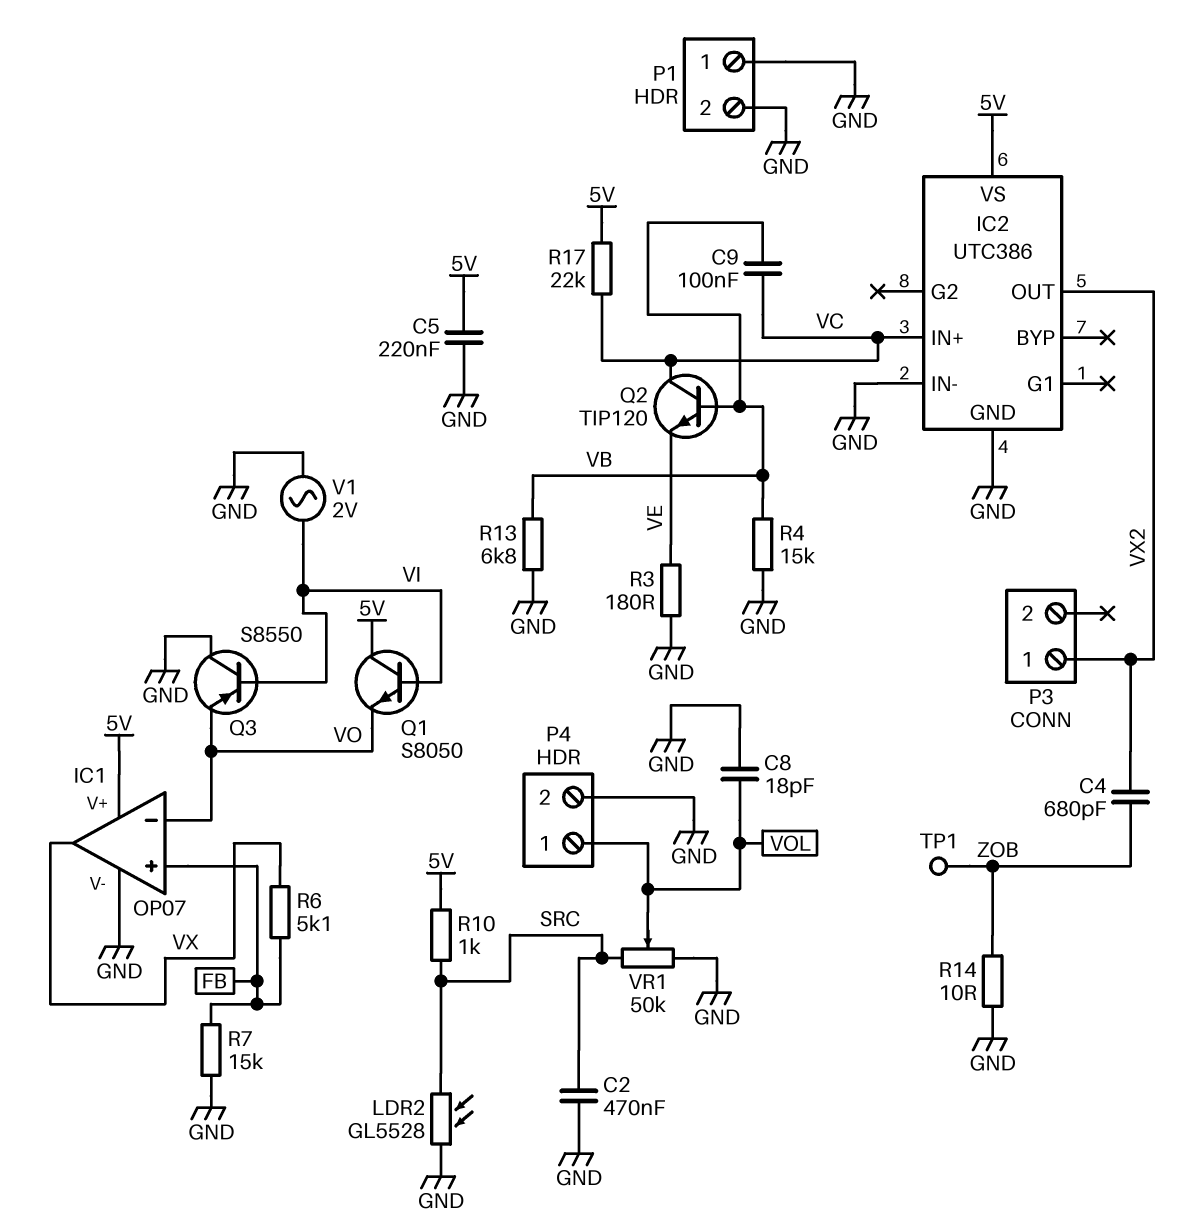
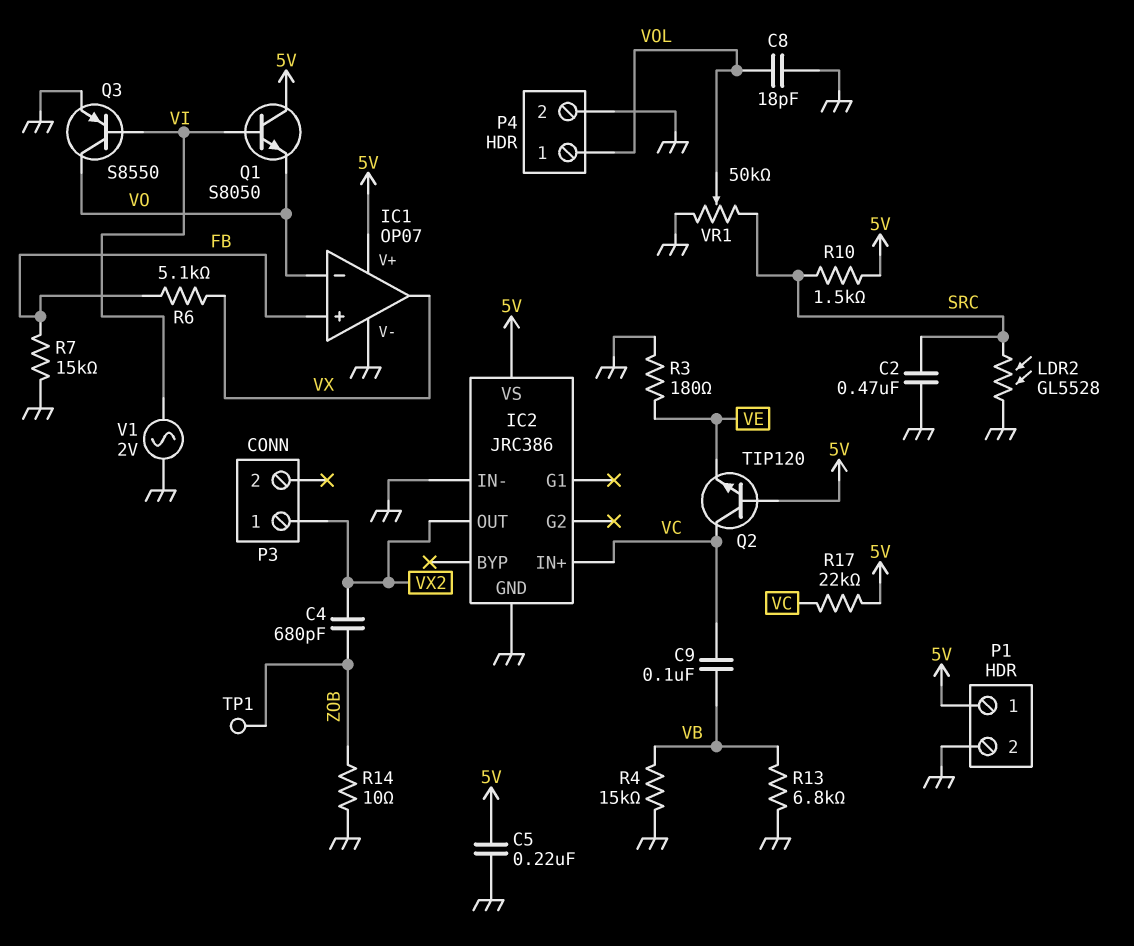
IC2: UTC386 -> JRC386
P1 pin 1: GND -> 5V
Q2: NPN TIP120 (B VB, C VC, E VE) -> NPN TIP120 (B 5V, C VC, E VE)
Q3: PNP S8550 (B VI, C GND, E VO) -> PNP S8550 (B VI, C VO, E GND)
R10: 1k (5V, SRC) -> 1.5k (5V, SRC)

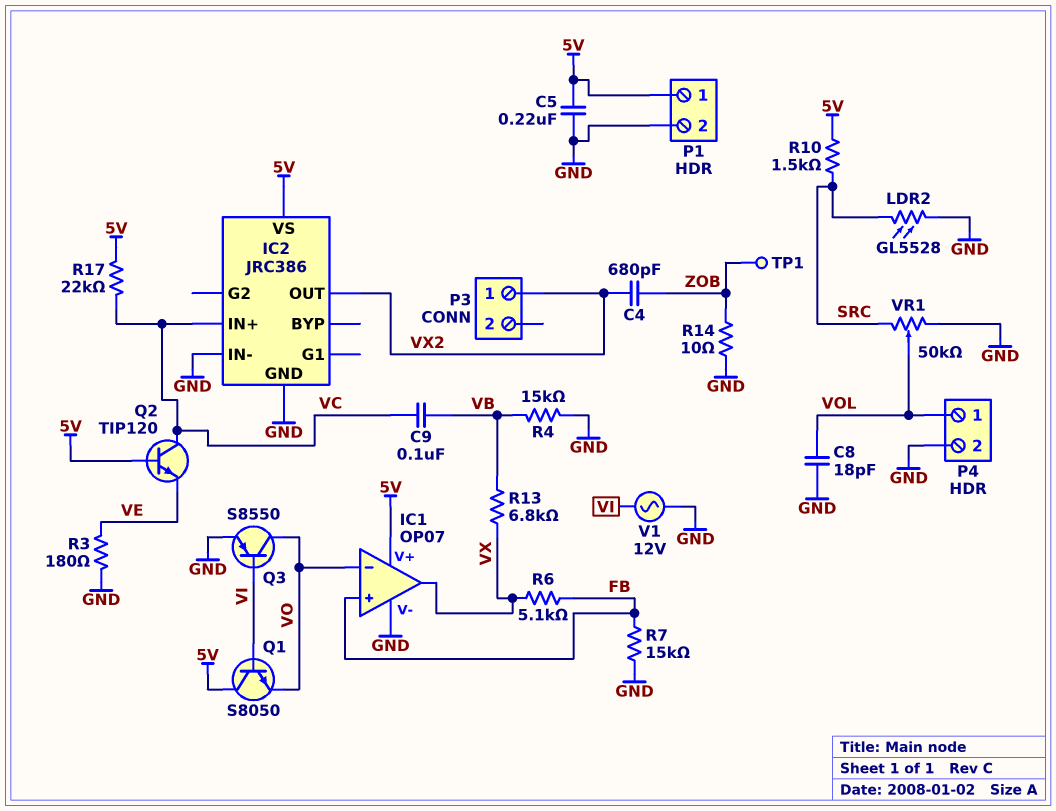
C2: 470nF (GND, SRC) -> none
R13: 6.8k (GND, VB) -> 6.8k (VB, VX)
V1: AC 2V (GND, VI) -> AC 12V (GND, VI)

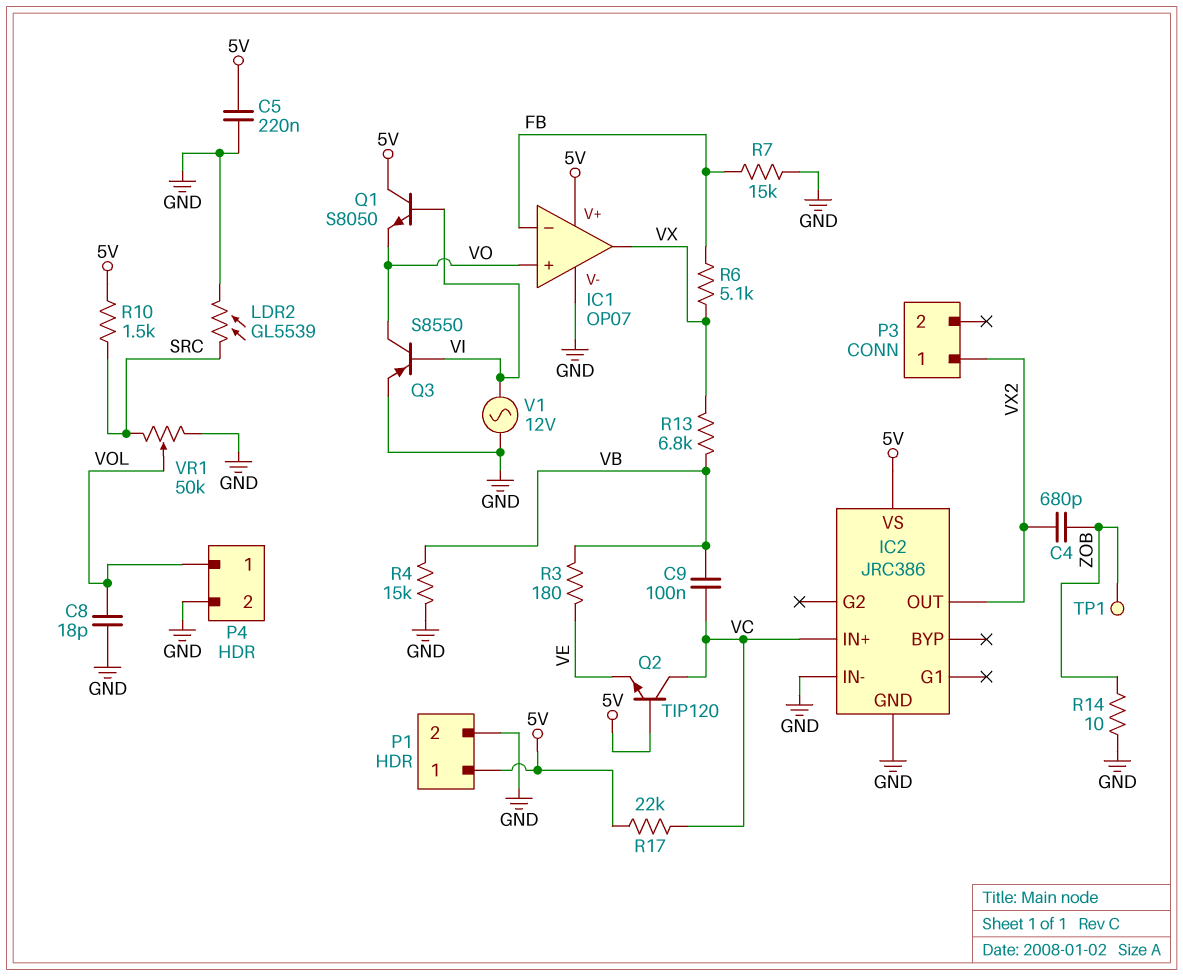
IC1 pin in+: FB -> VO
IC1 pin in-: VO -> FB
LDR2: GL5528 (GND, SRC) -> GL5539 (GND, SRC)
R3: 180 (GND, VE) -> 180 (VB, VE)

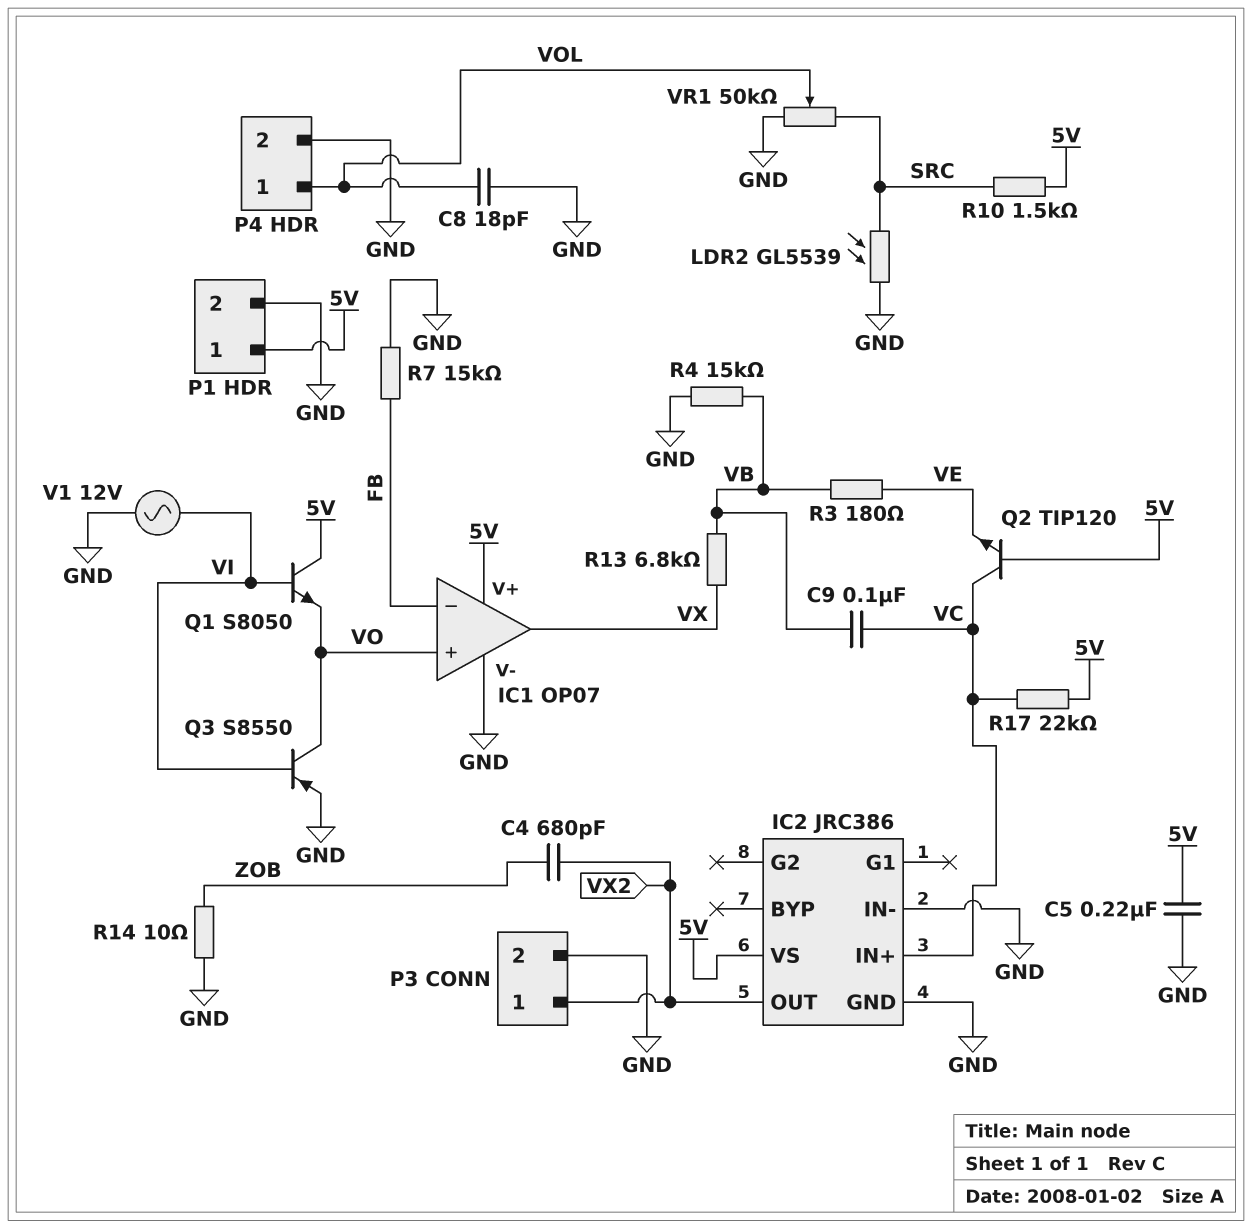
P3 pin 2: none -> GND
R6: 5.1k (FB, VX) -> none
TP1: test point (ZOB) -> none

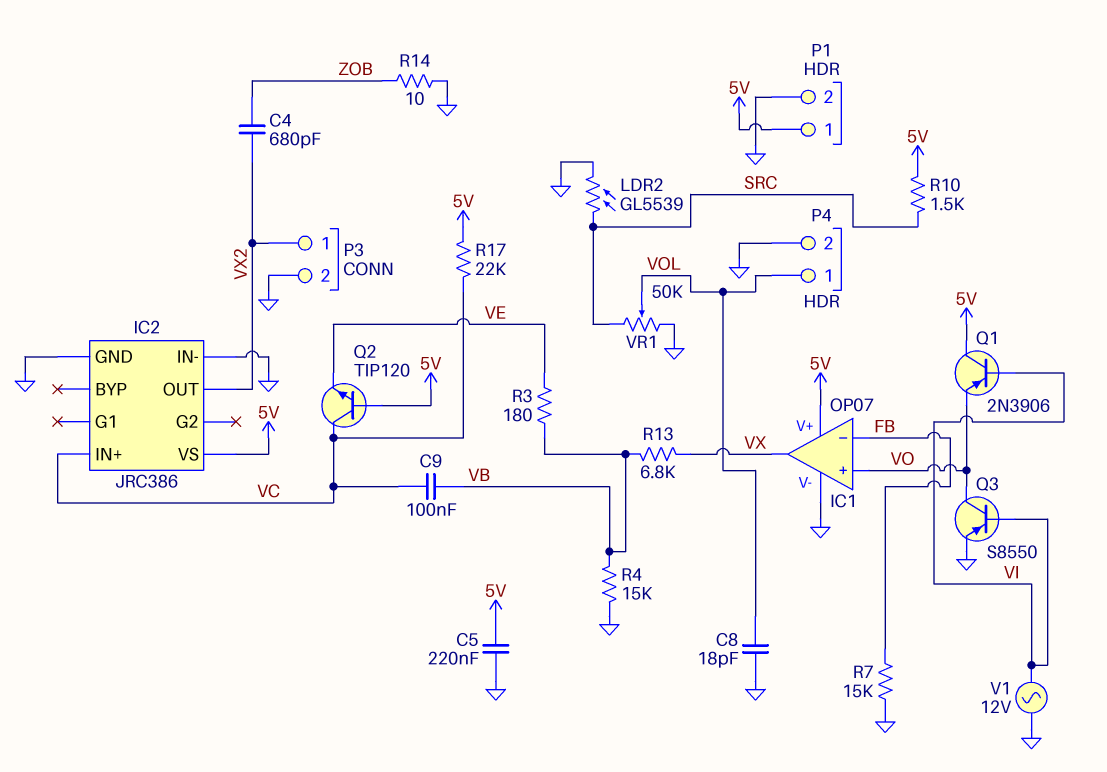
Q1: NPN S8050 (B VI, C 5V, E VO) -> PNP 2N3906 (B VI, C 5V, E VO)

